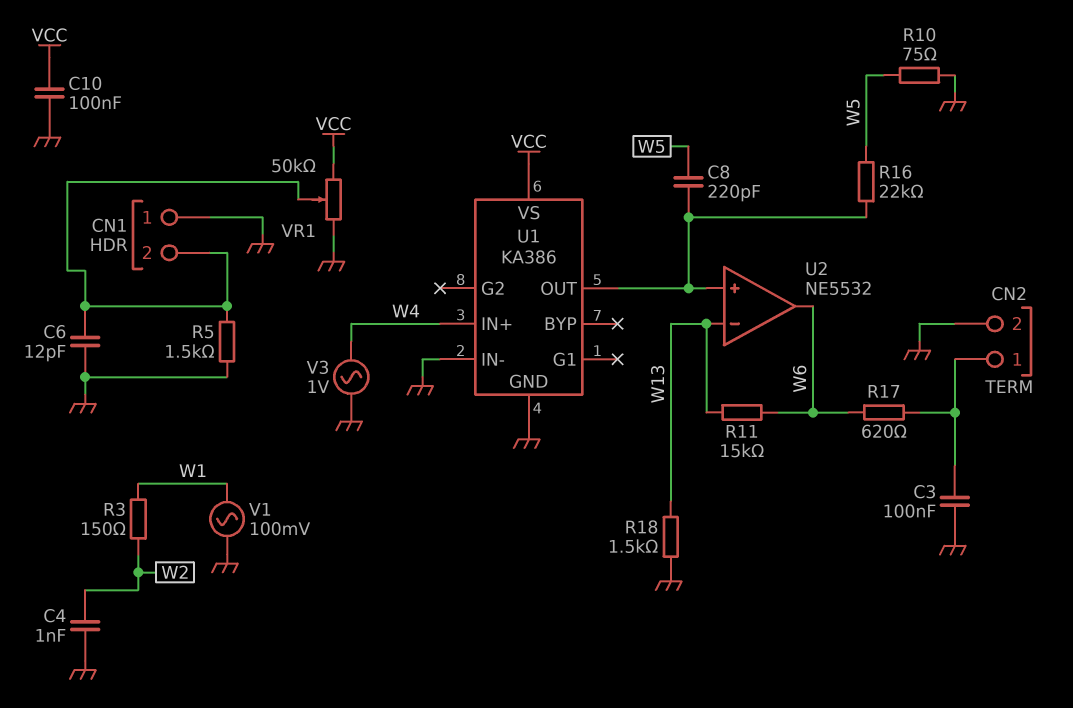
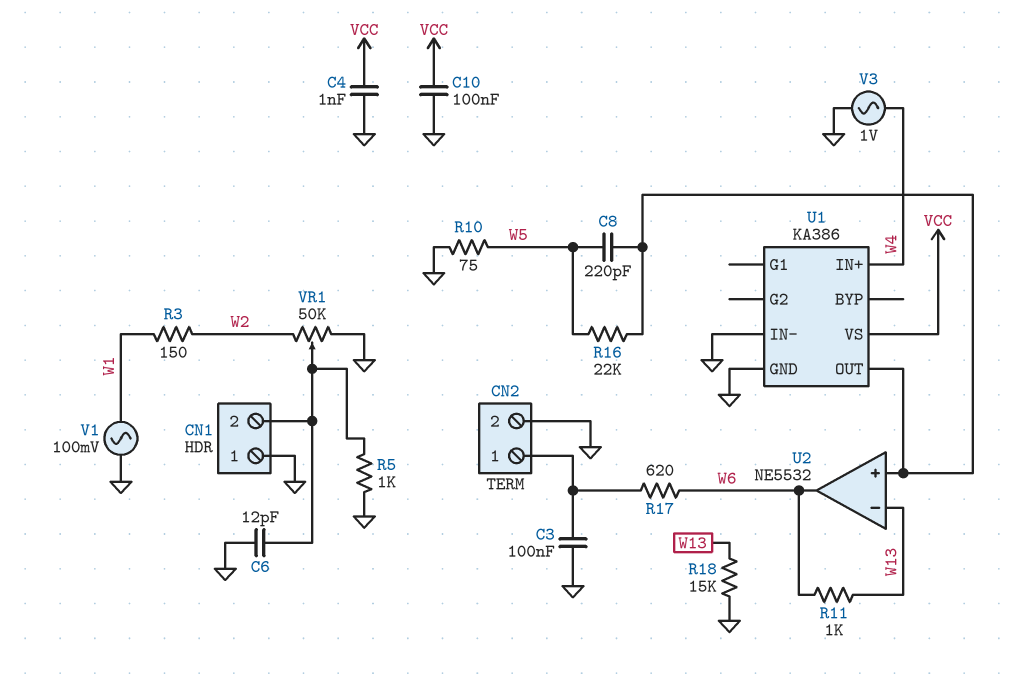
C4: 1nF (GND, W2) -> 1nF (GND, VCC)
R5: 1.5k (CN1/2, GND) -> 1k (CN1/2, GND)
R11: 15k (W6, W13) -> 1k (W6, W13)
R18: 1.5k (GND, W13) -> 15k (GND, W13)
VR1: 50k (GND, VCC, wiper CN1/2) -> 50k (GND, W2, wiper CN1/2)

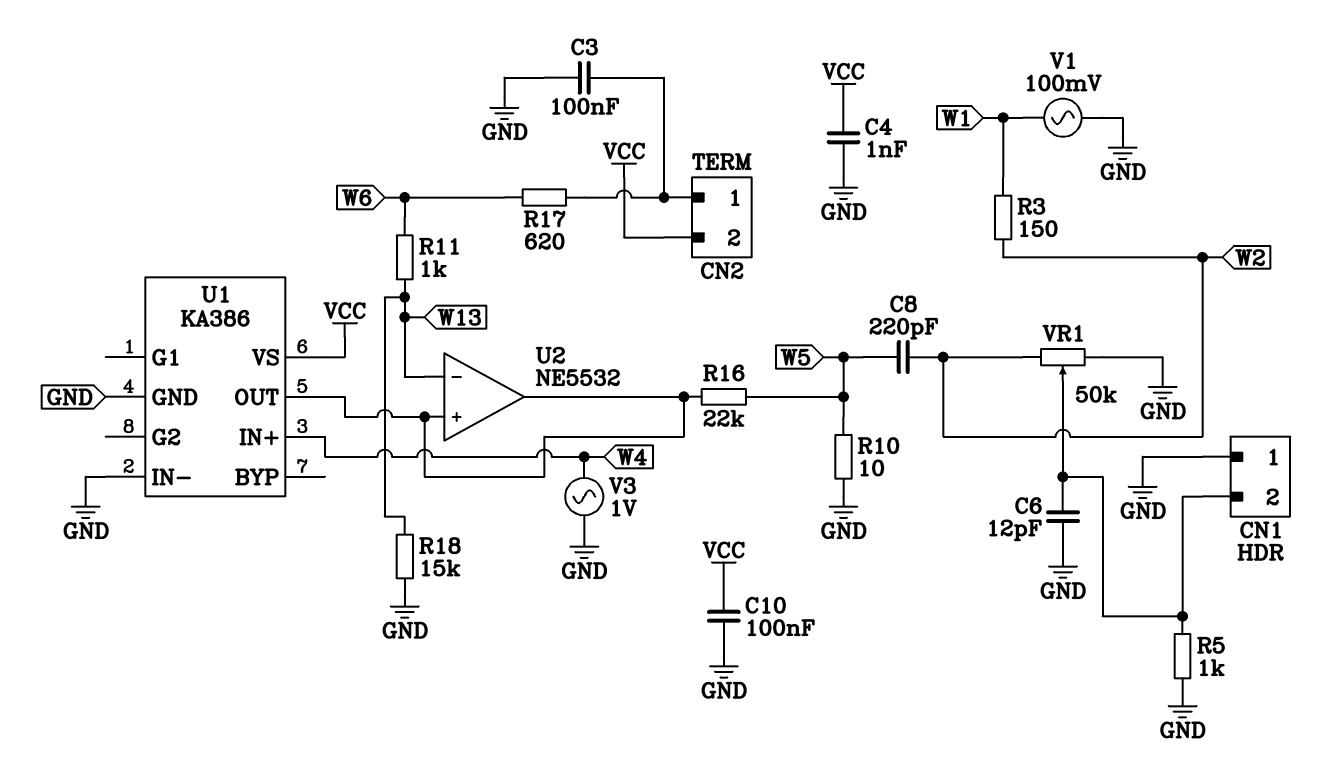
C8: 220pF (U1/OUT, W5) -> 220pF (W2, W5)
CN2 pin 2: GND -> VCC
R10: 75 (GND, W5) -> 10 (GND, W5)
U2 pin out: W6 -> U1/OUT

